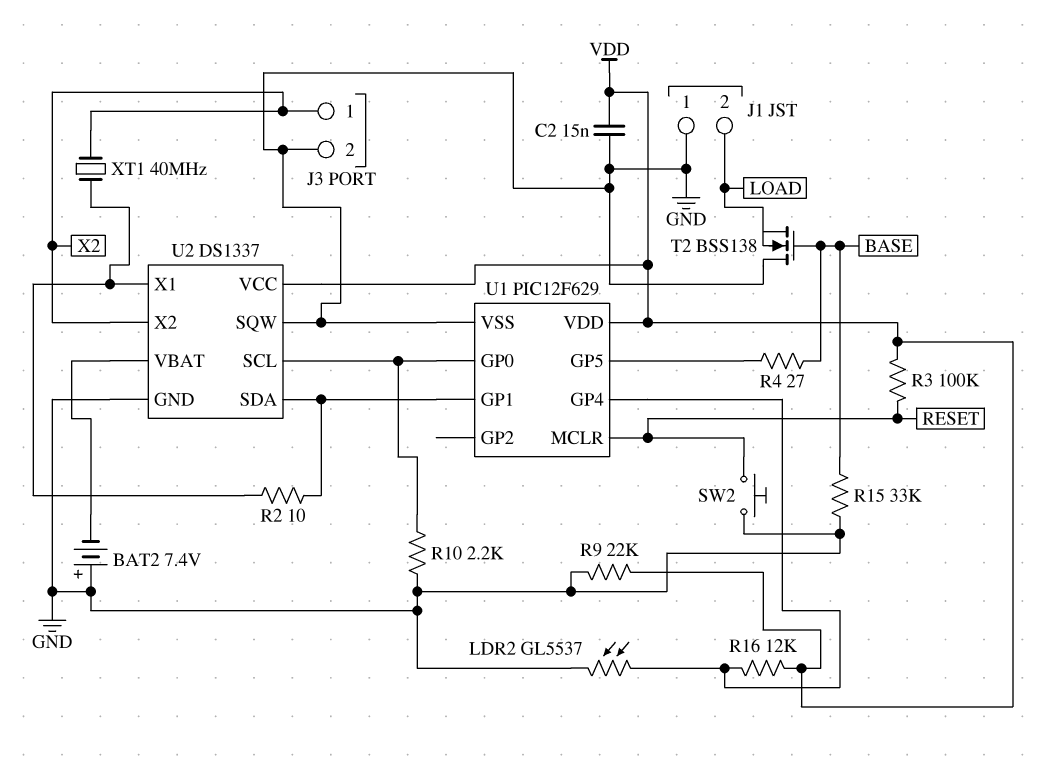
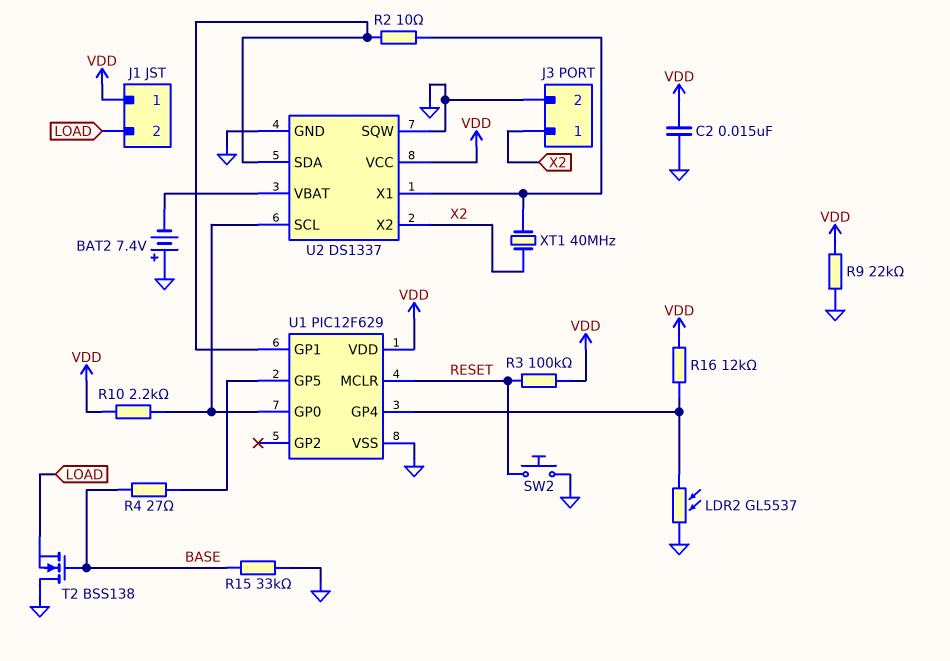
J1 pin 1: GND -> VDD
R10: 2.2k (GND, U1/GP0) -> 2.2k (U1/GP0, VDD)

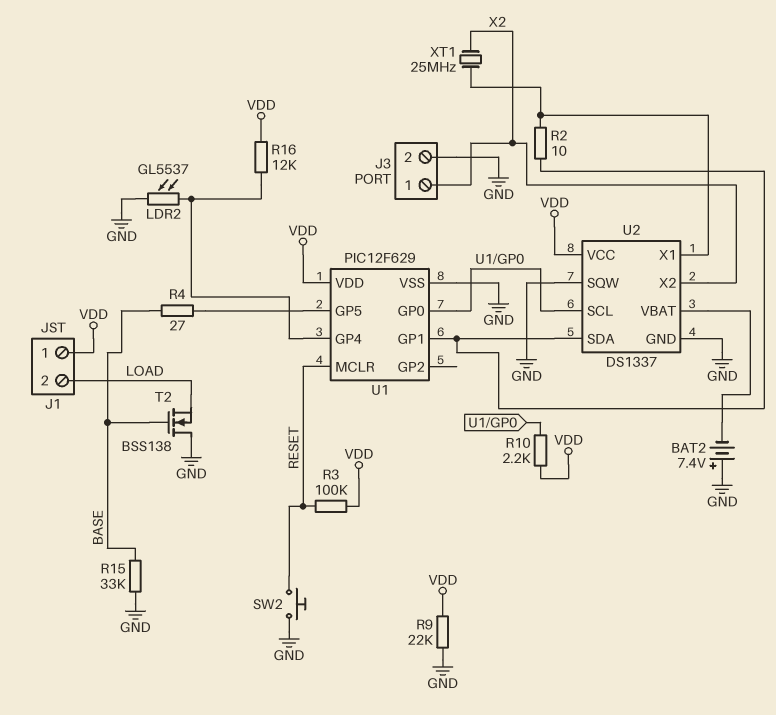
C2: 15nF (GND, VDD) -> none
XT1: 40MHz (U2/X1, X2) -> 25MHz (U2/X1, X2)

